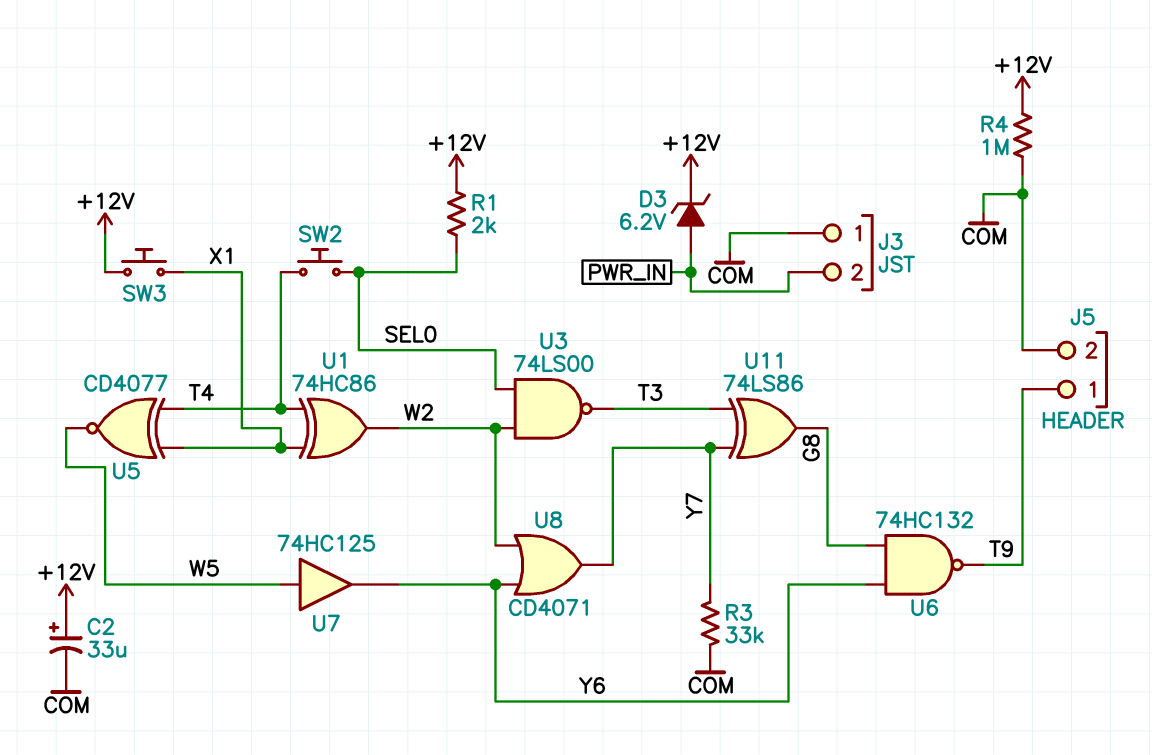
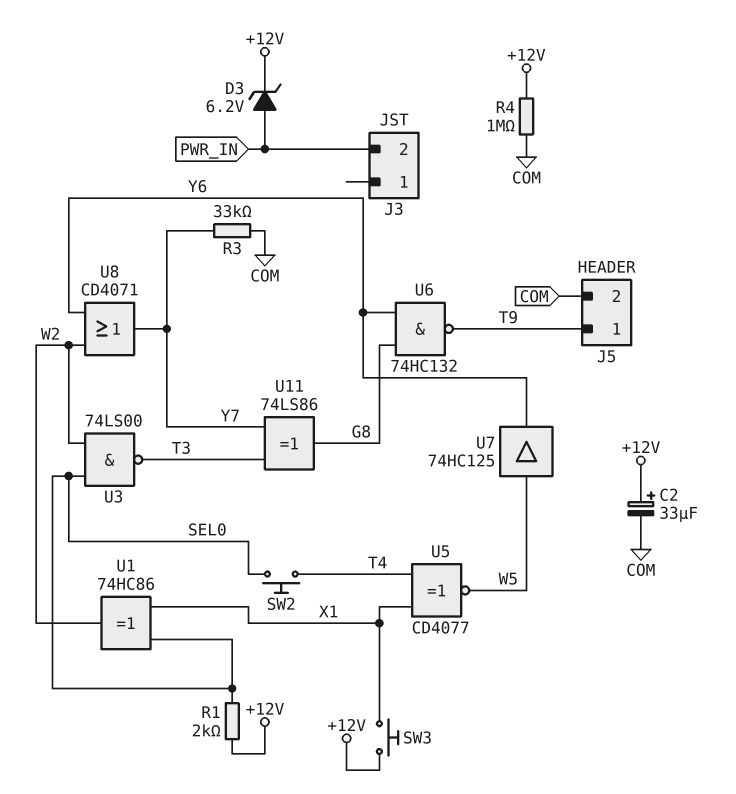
J3 pin 1: COM -> none
U1: XOR 74HC86 (in T4, in X1, out W2) -> XOR 74HC86 (in SEL0, in X1, out W2)

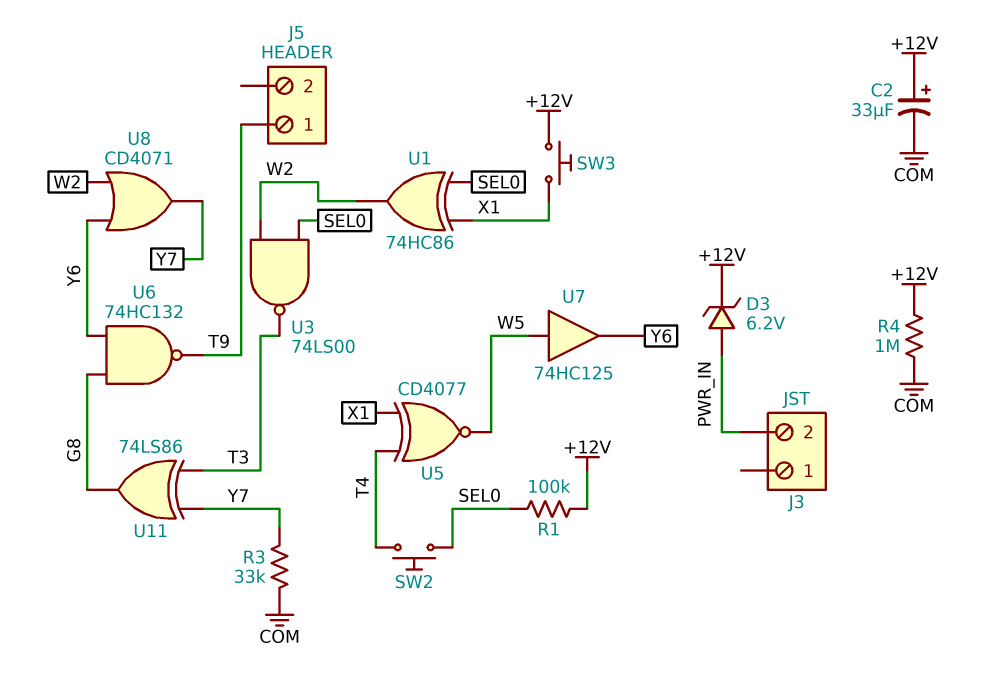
J5 pin 2: COM -> none
R1: 2k (+12V, SEL0) -> 100k (+12V, SEL0)

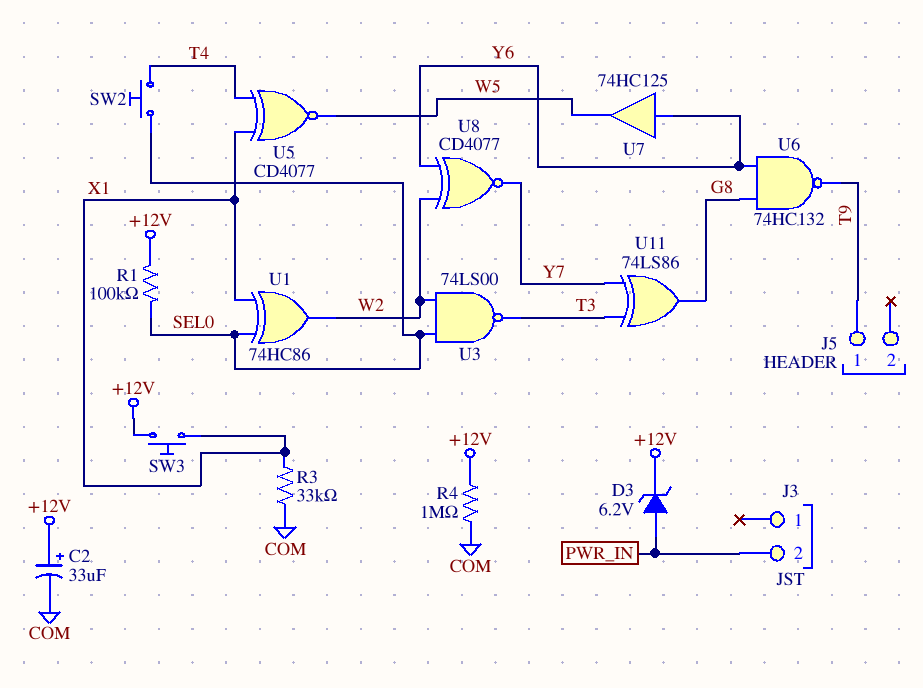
R3: 33k (COM, Y7) -> 33k (COM, X1)
U7: buffer 74HC125 (in W5, out Y6) -> buffer 74HC125 (in Y6, out W5)
U8: OR CD4071 (in W2, in Y6, out Y7) -> XNOR CD4077 (in W2, in Y6, out Y7)

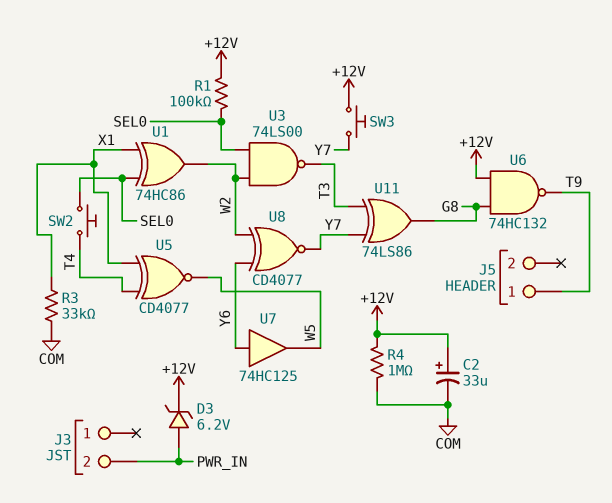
SW3: button (+12V, X1) -> button (+12V, Y7)
U6: NAND 74HC132 (in G8, in Y6, out T9) -> NAND 74HC132 (in +12V, in G8, out T9)

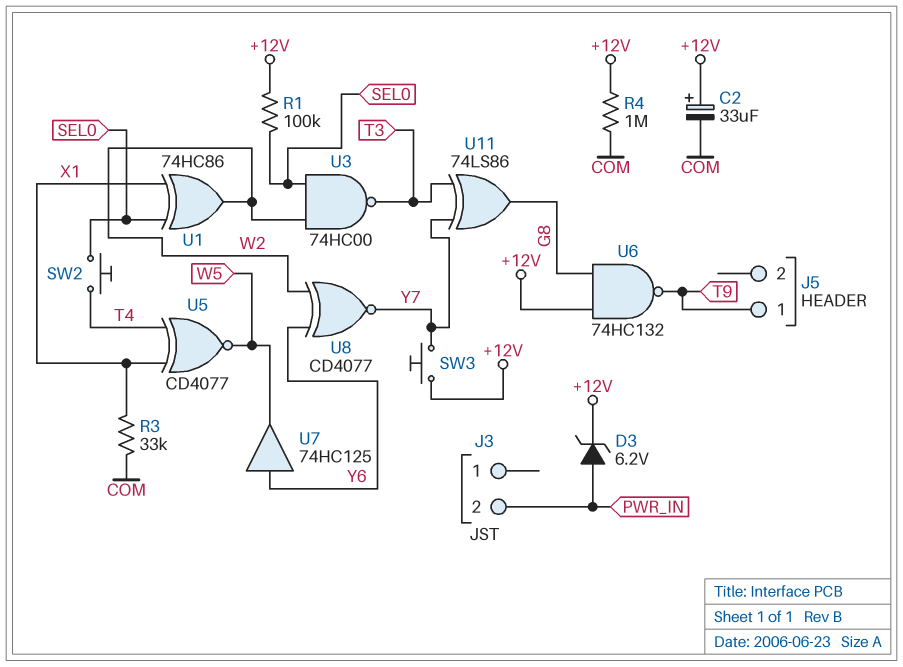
U3: NAND 74LS00 (in SEL0, in W2, out T3) -> NAND 74HC00 (in SEL0, in W2, out T3)

